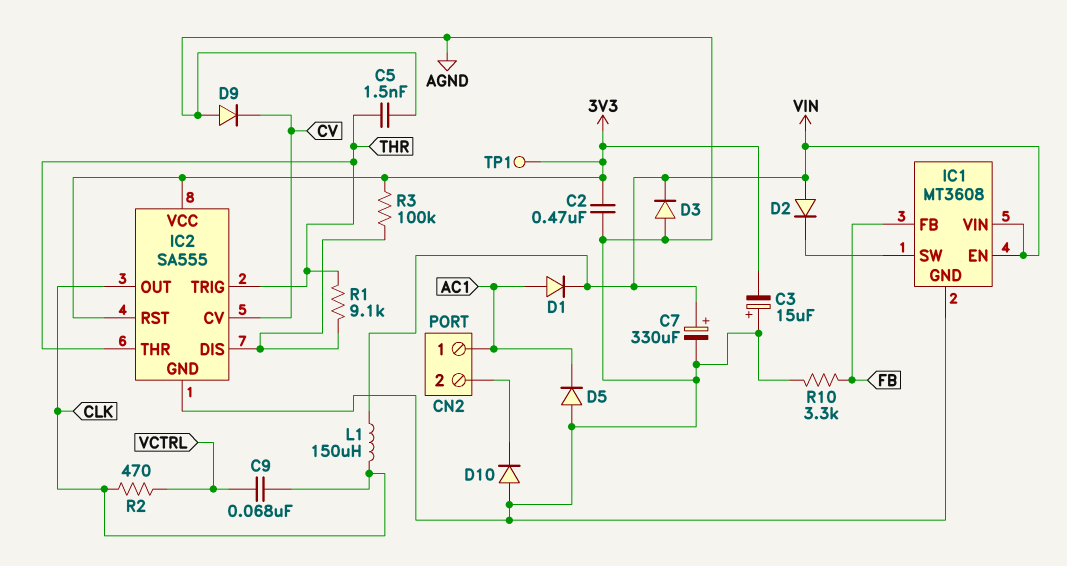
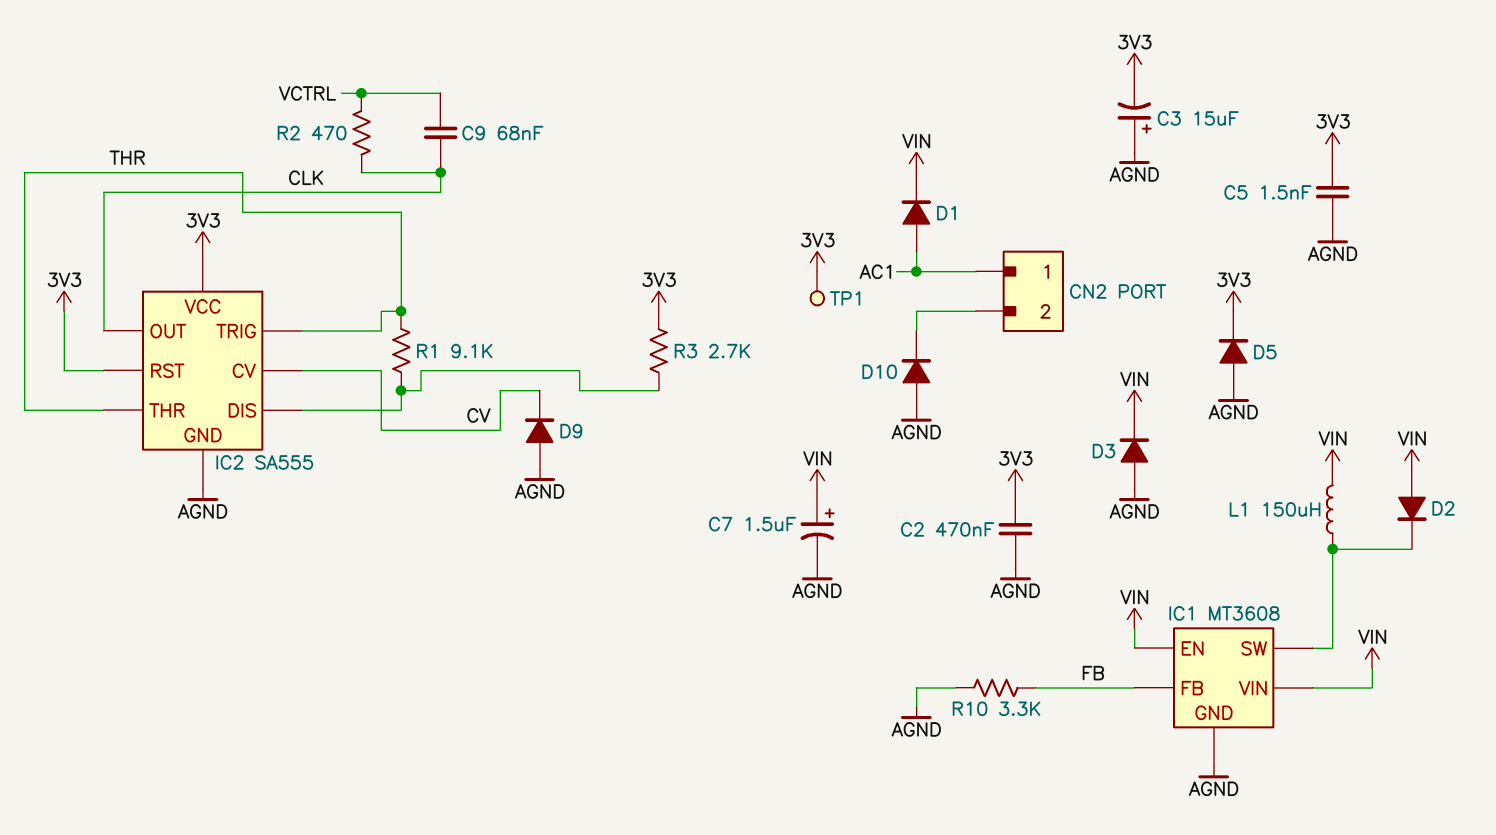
C5: 1.5nF (AGND, THR) -> 1.5nF (3V3, AGND)
C7: 330uF (plus VIN, minus AGND) -> 1.5uF (plus VIN, minus AGND)
D5: diode (A AGND, K AC1) -> diode (A AGND, K 3V3)
L1: 150uH (CLK, VIN) -> 150uH (IC1/SW, VIN)
R3: 100k (3V3, IC2/DIS) -> 2.7k (3V3, IC2/DIS)

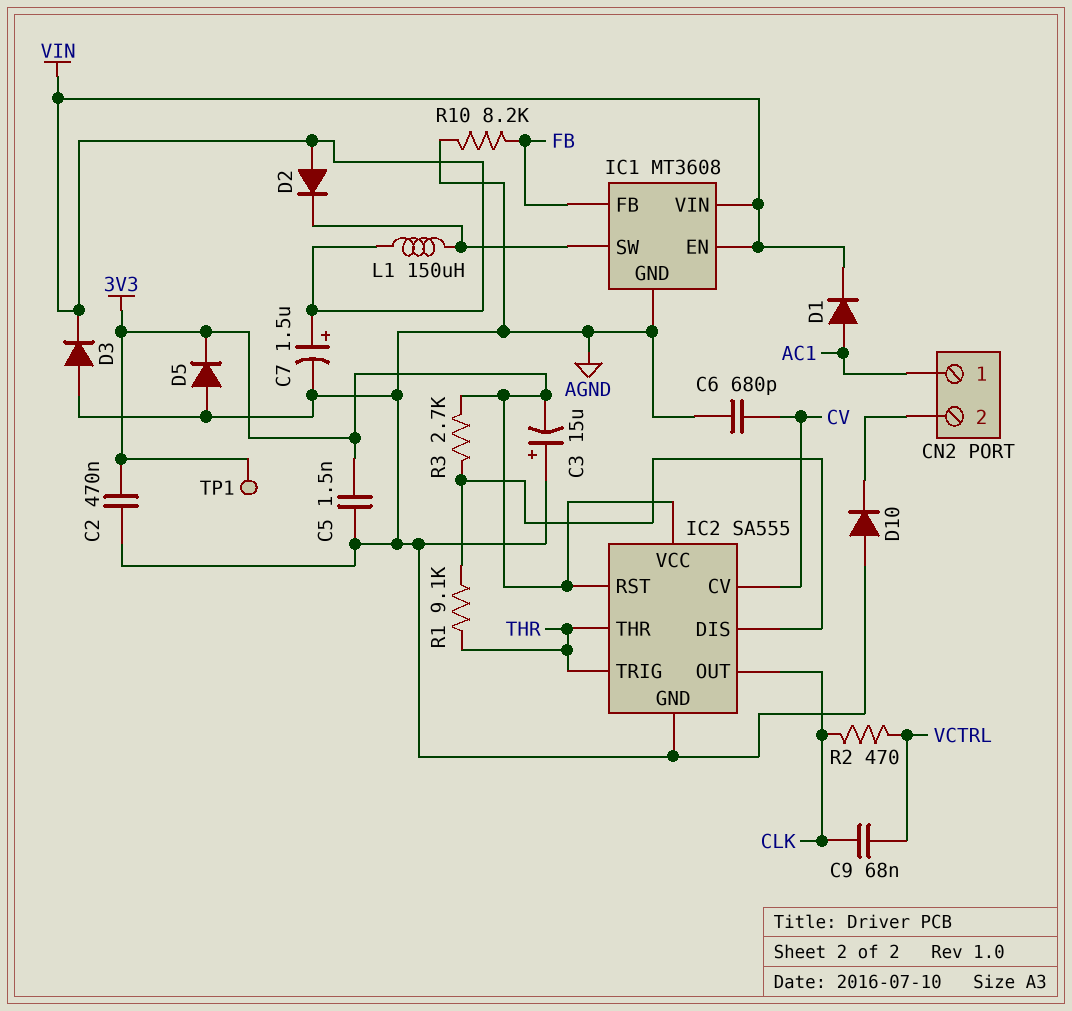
C6: none -> 680pF (AGND, CV)
D9: diode (A AGND, K CV) -> none
R10: 3.3k (AGND, FB) -> 8.2k (AGND, FB)

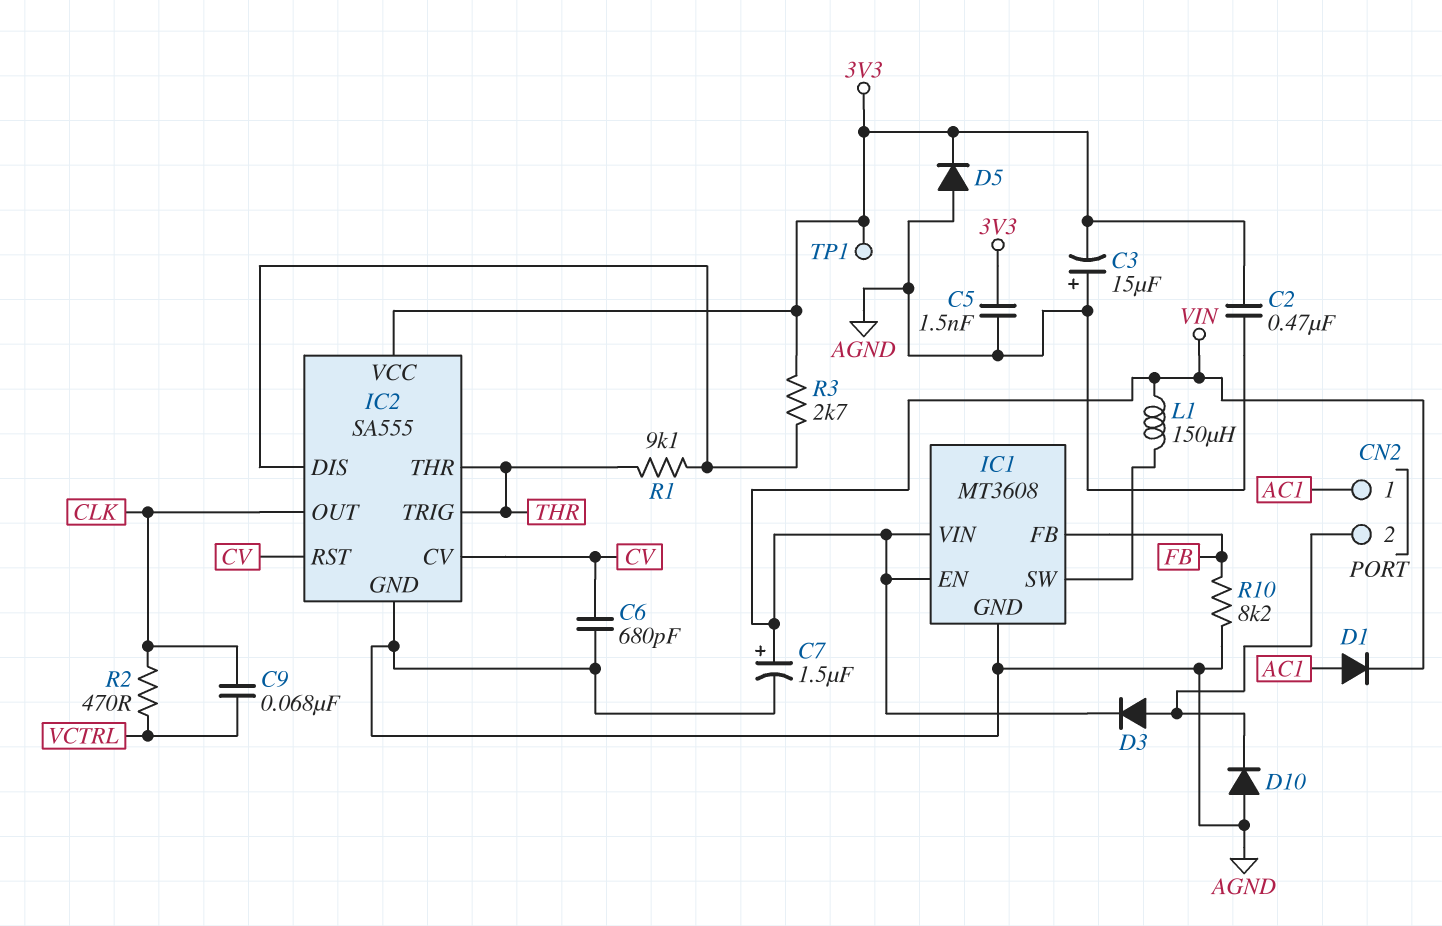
D2: diode (A VIN, K IC1/SW) -> none
D3: diode (A AGND, K VIN) -> diode (A CN2/2, K VIN)
IC2 pin RST: 3V3 -> CV

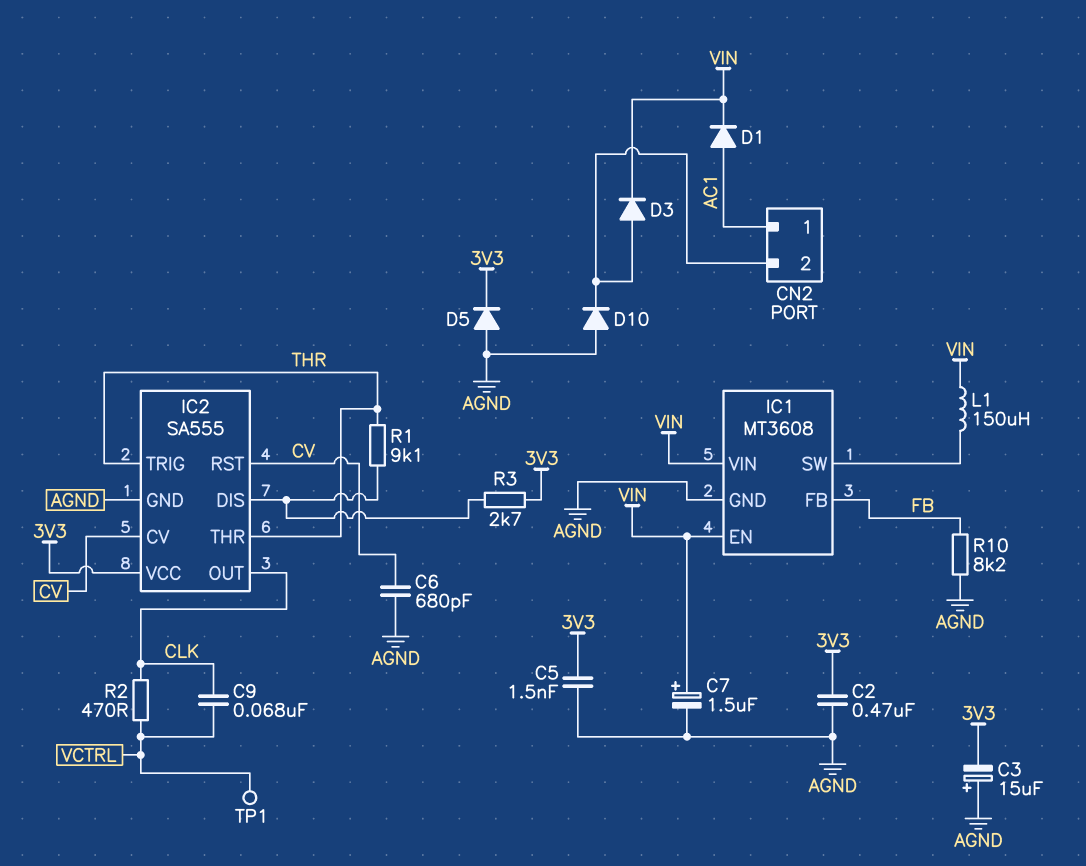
TP1: test point (3V3) -> test point (VCTRL)

